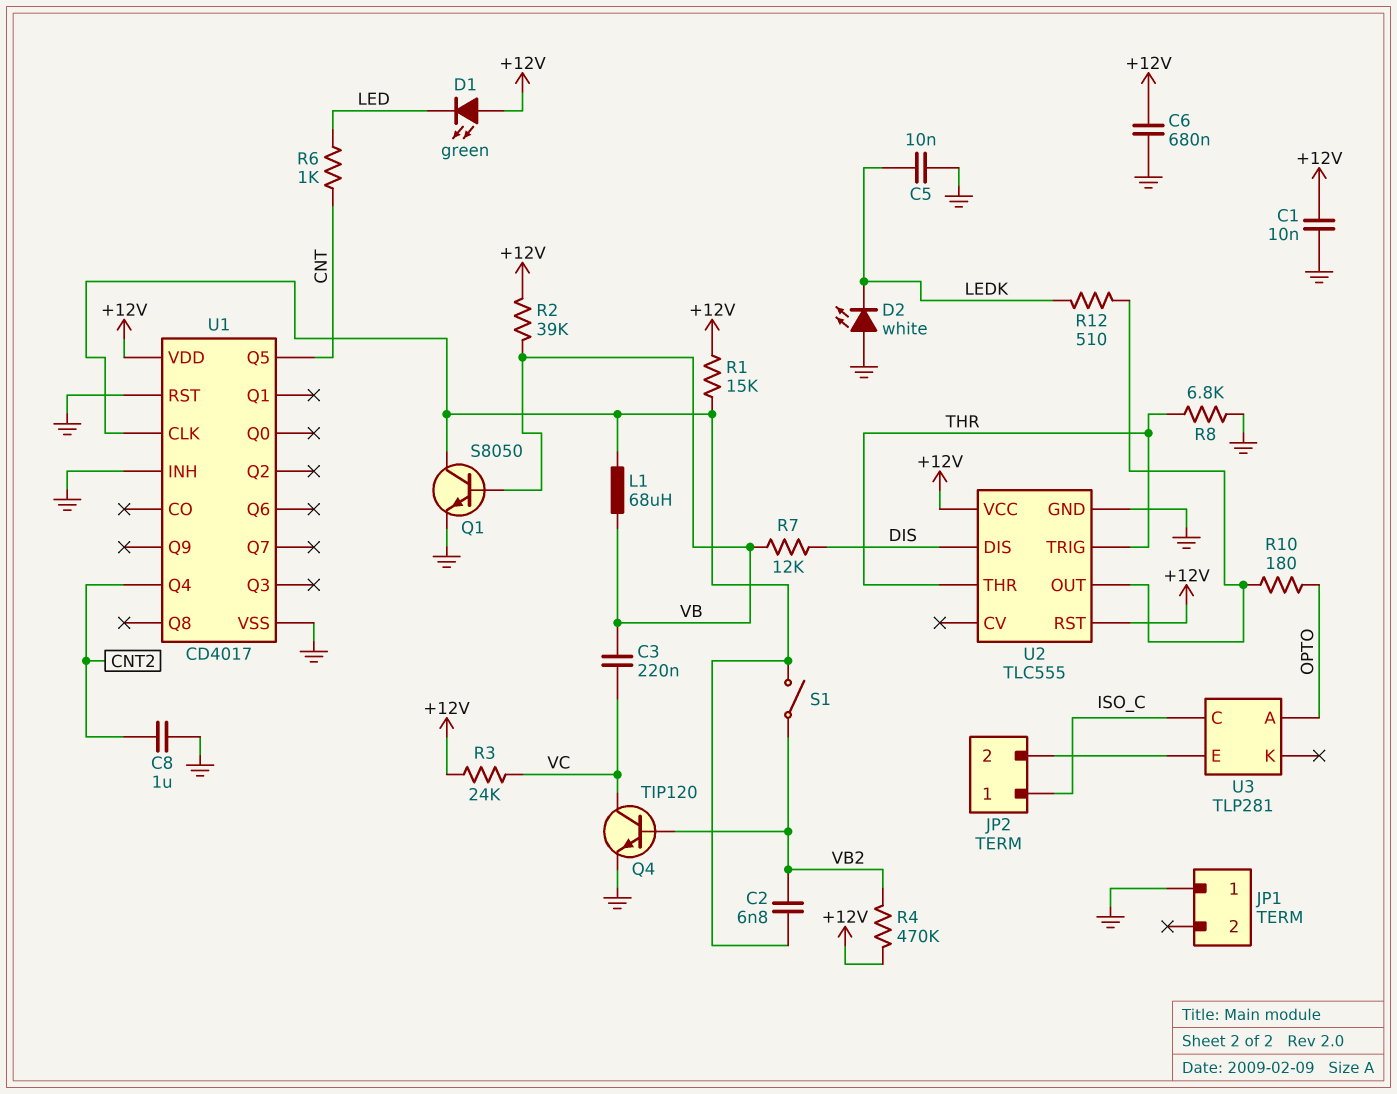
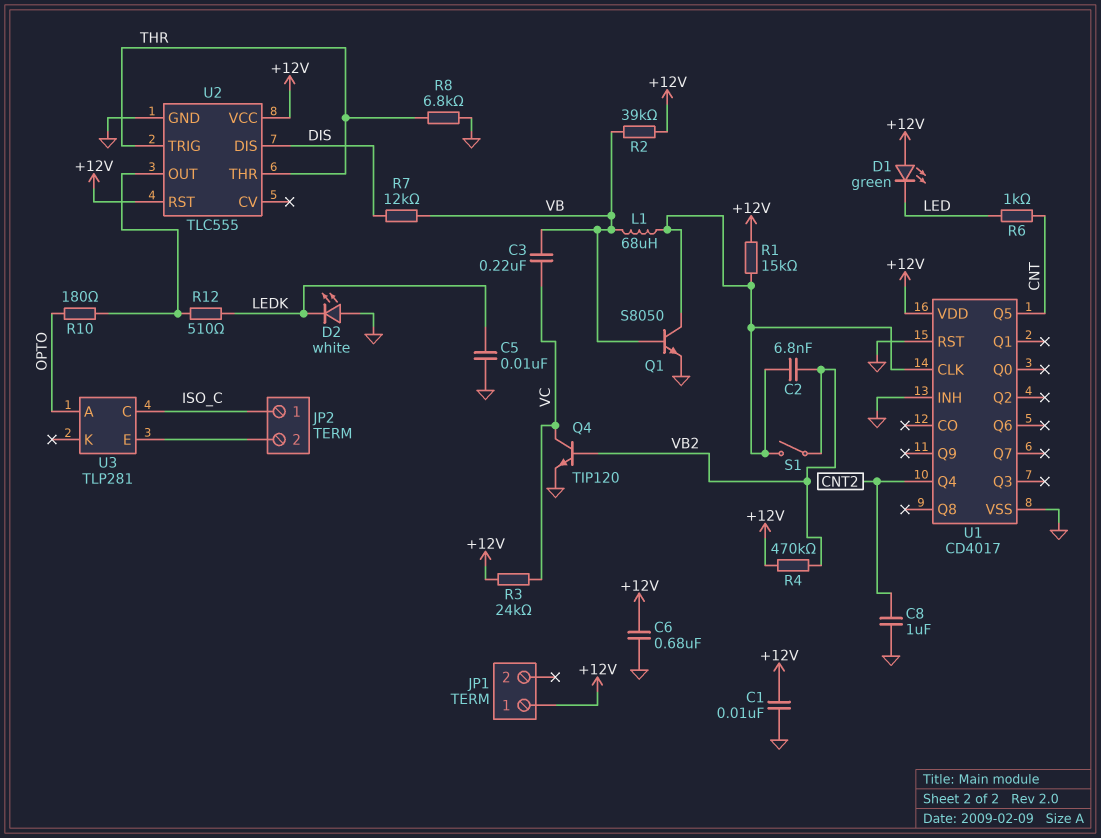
JP1 pin 1: GND -> +12V

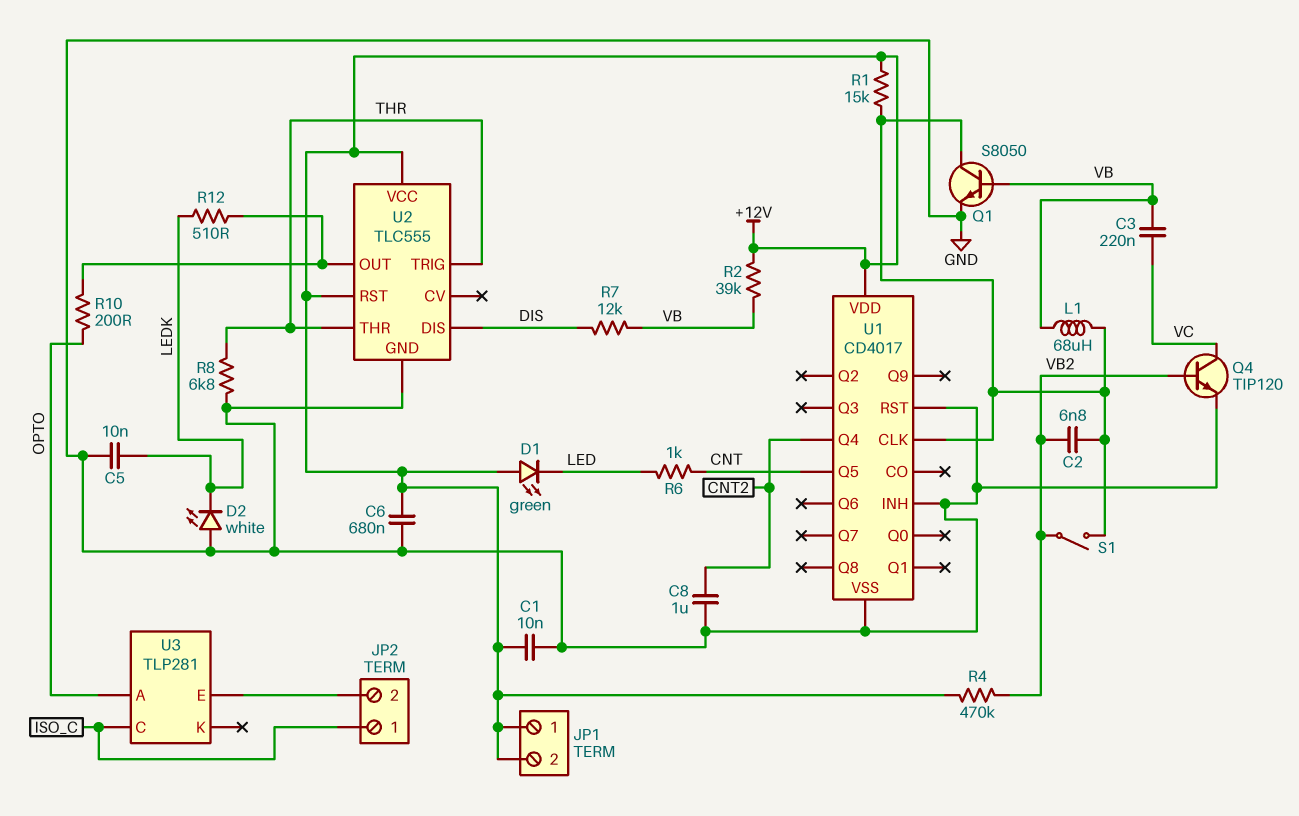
JP1 pin 2: none -> +12V
R3: 24k (+12V, VC) -> none
R10: 180 (OPTO, U2/OUT) -> 200 (OPTO, U2/OUT)

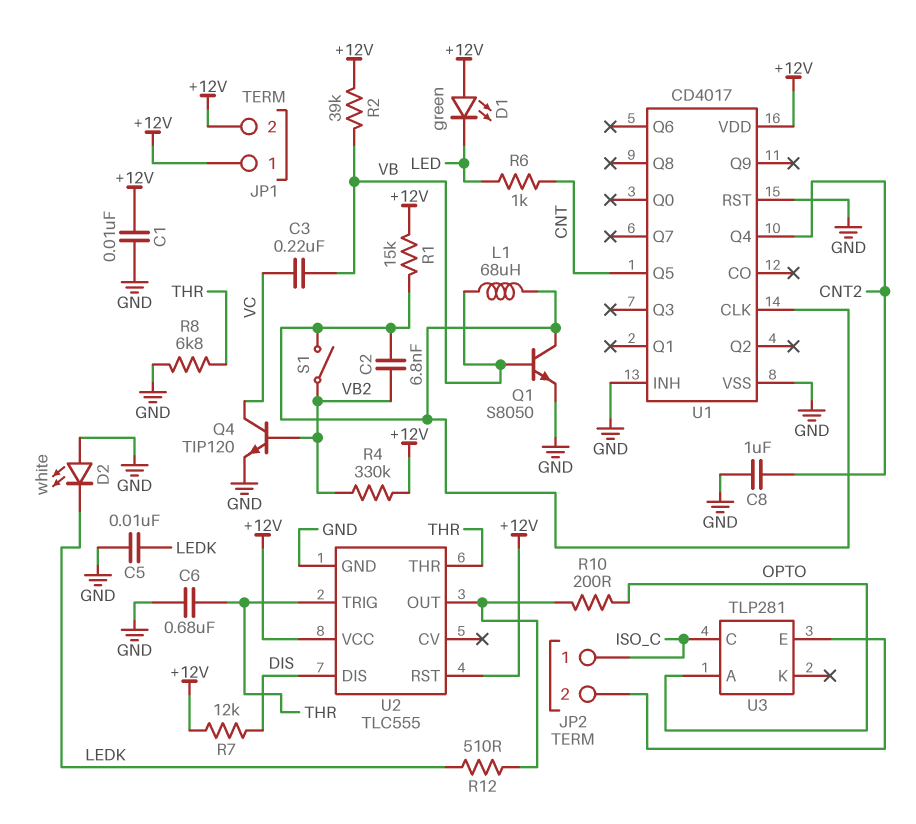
C6: 680nF (+12V, GND) -> 680nF (GND, THR)
R4: 470k (+12V, VB2) -> 330k (+12V, VB2)
R7: 12k (DIS, VB) -> 12k (+12V, DIS)

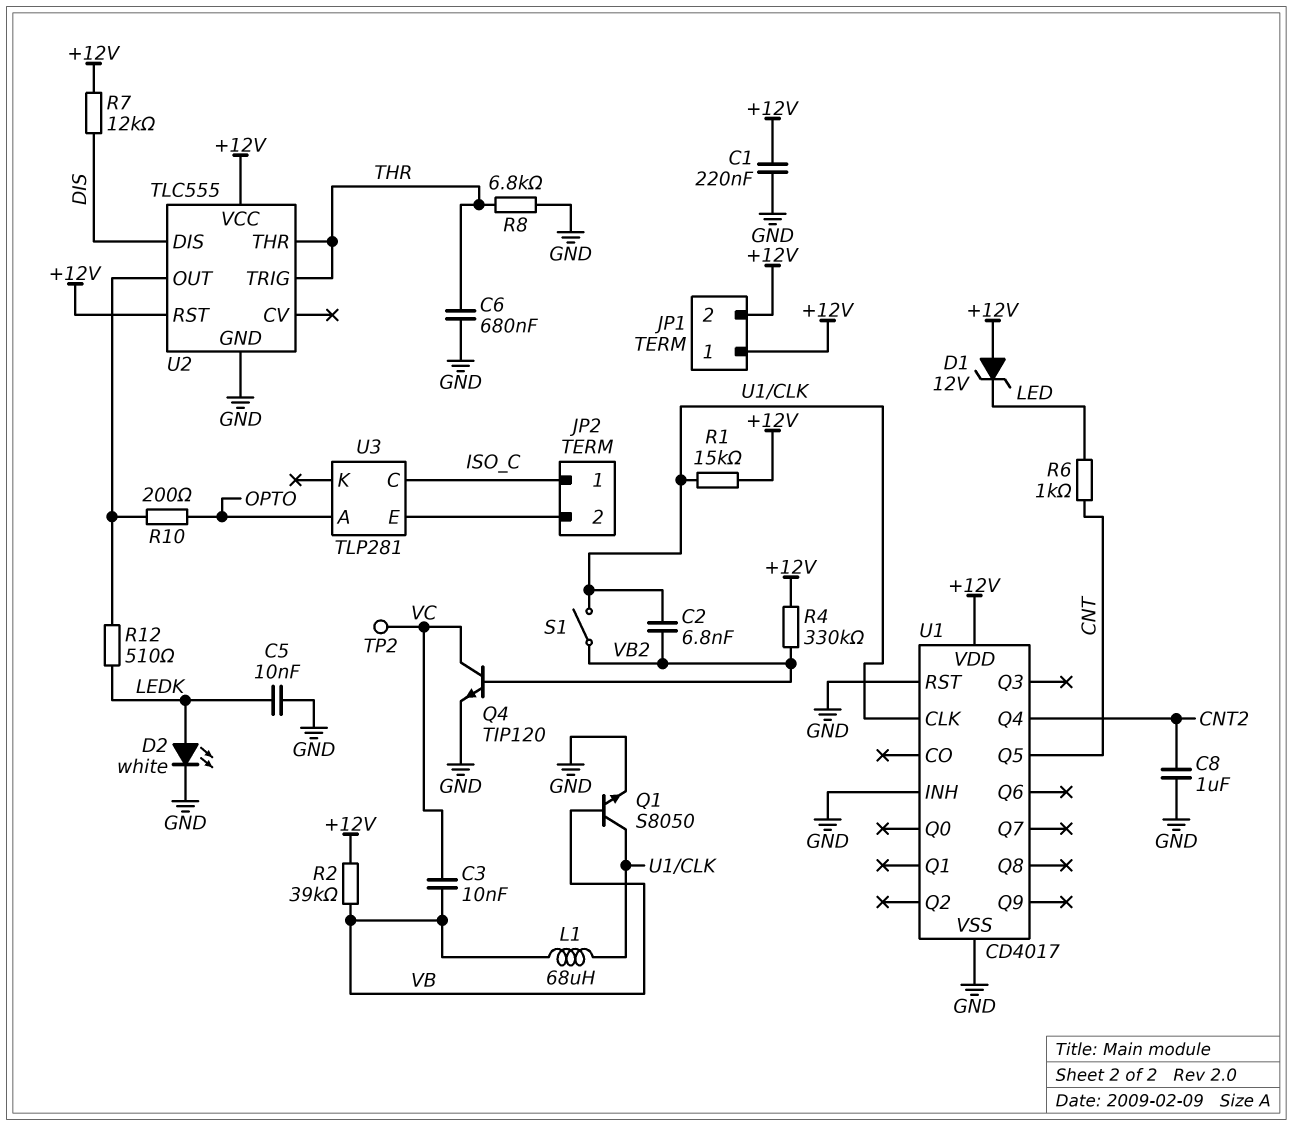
C1: 10nF (+12V, GND) -> 220nF (+12V, GND)
C3: 220nF (VB, VC) -> 10nF (VB, VC)
D1: LED green (A +12V, K LED) -> zener 12V (A +12V, K LED)
D2: LED white (A GND, K LEDK) -> LED white (A LEDK, K GND)
TP2: none -> test point (VC)

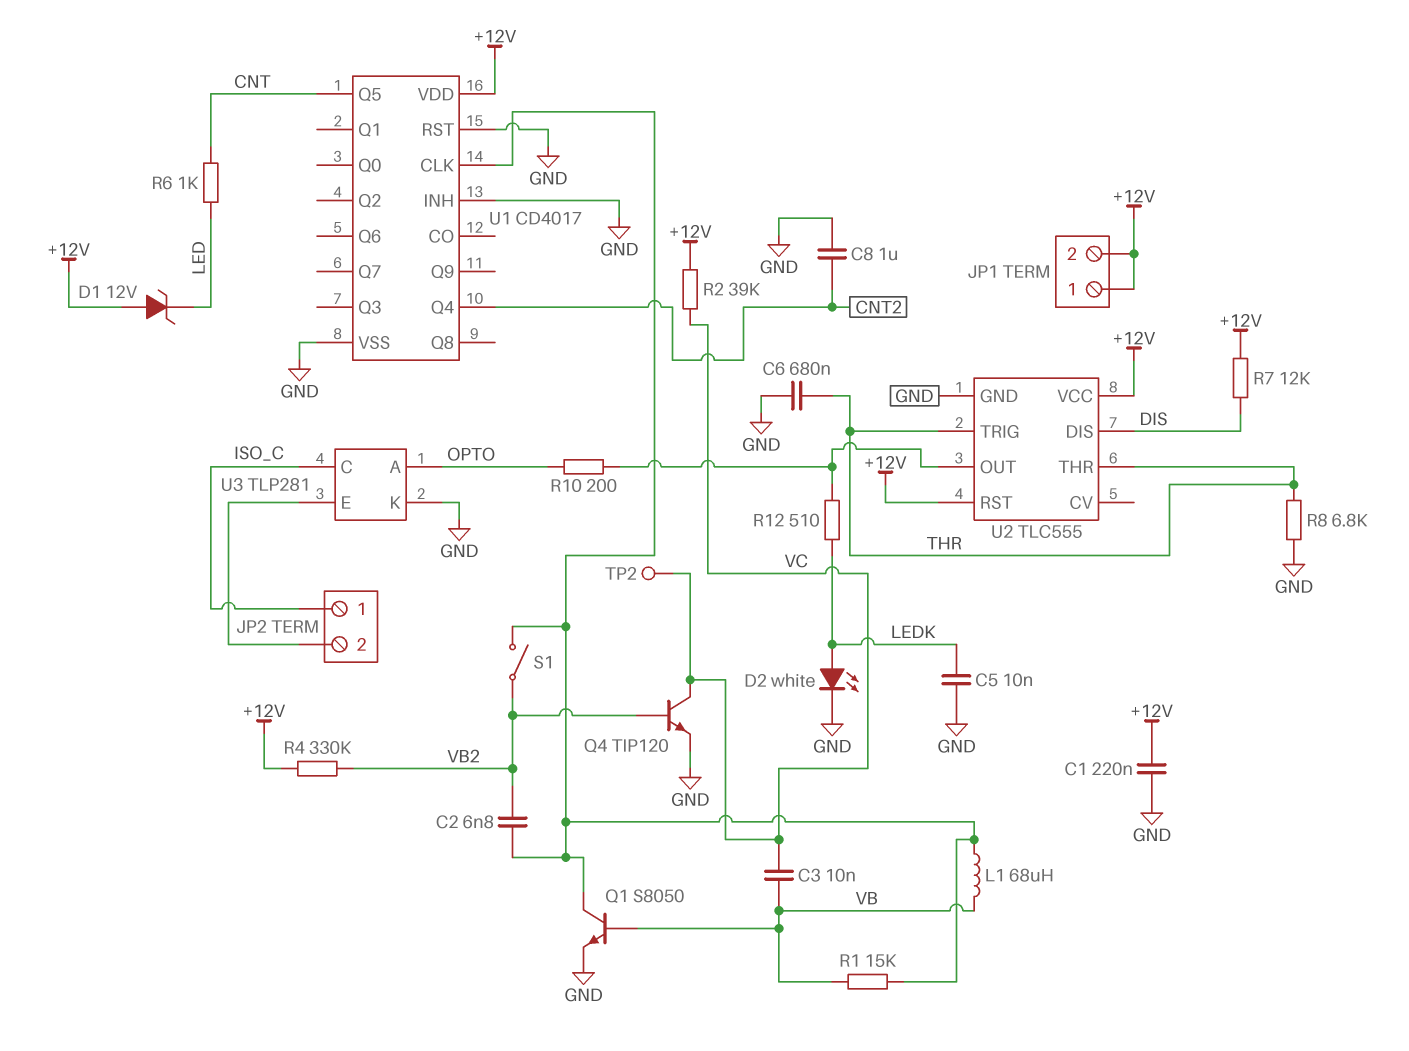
R1: 15k (+12V, U1/CLK) -> 15k (U1/CLK, VB)
R2: 39k (+12V, VB) -> 39k (+12V, VC)
U3 pin K: none -> GND

